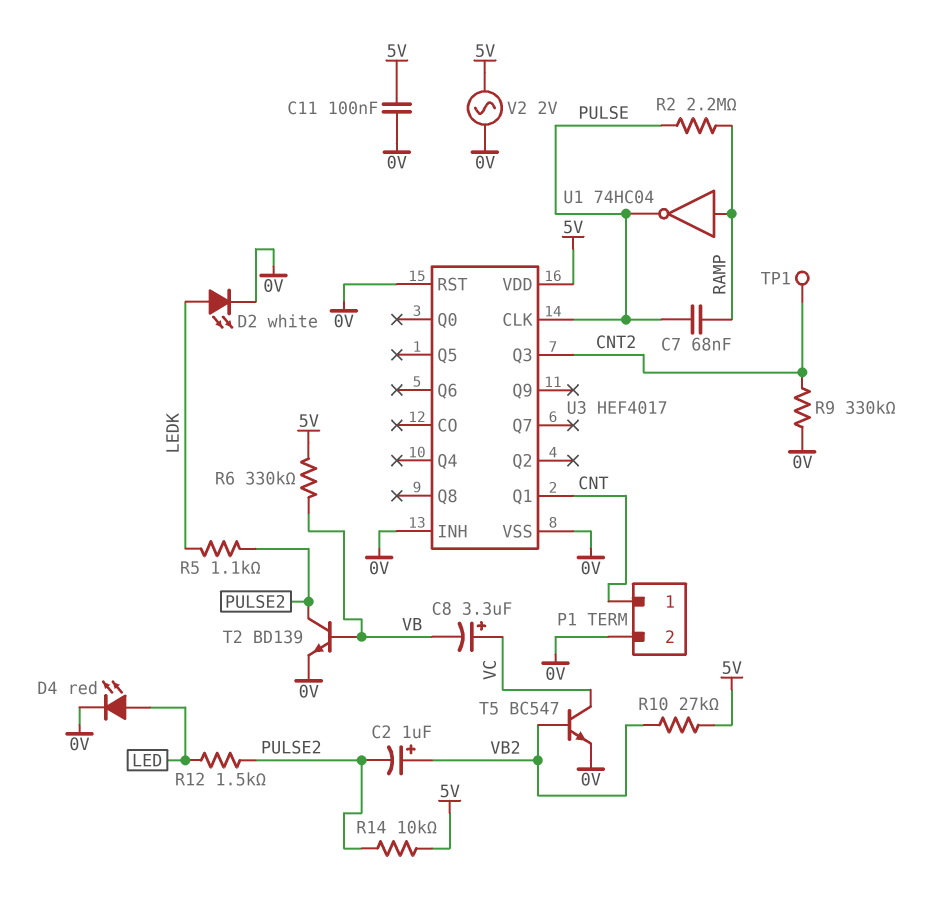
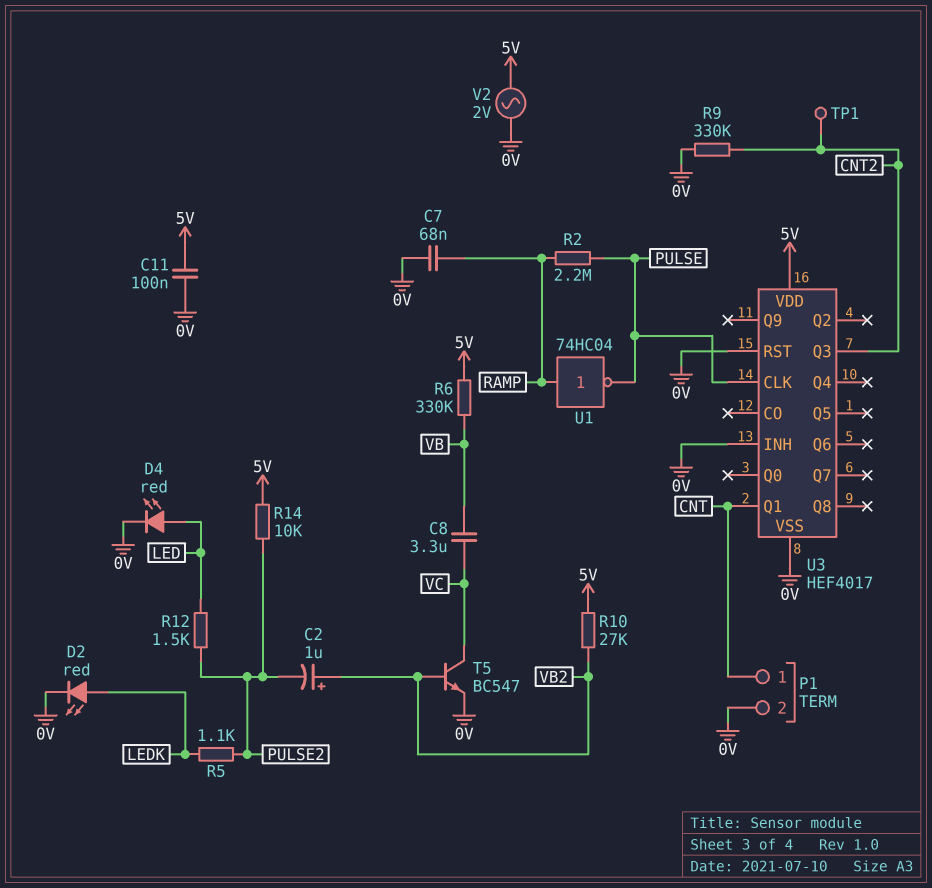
C7: 68nF (PULSE, RAMP) -> 68nF (0V, RAMP)
C8: 3.3uF (plus VC, minus VB) -> 3.3uF (VB, VC)
D2: LED white (A LEDK, K 0V) -> LED red (A LEDK, K 0V)
T2: NPN BD139 (B VB, C PULSE2, E 0V) -> none

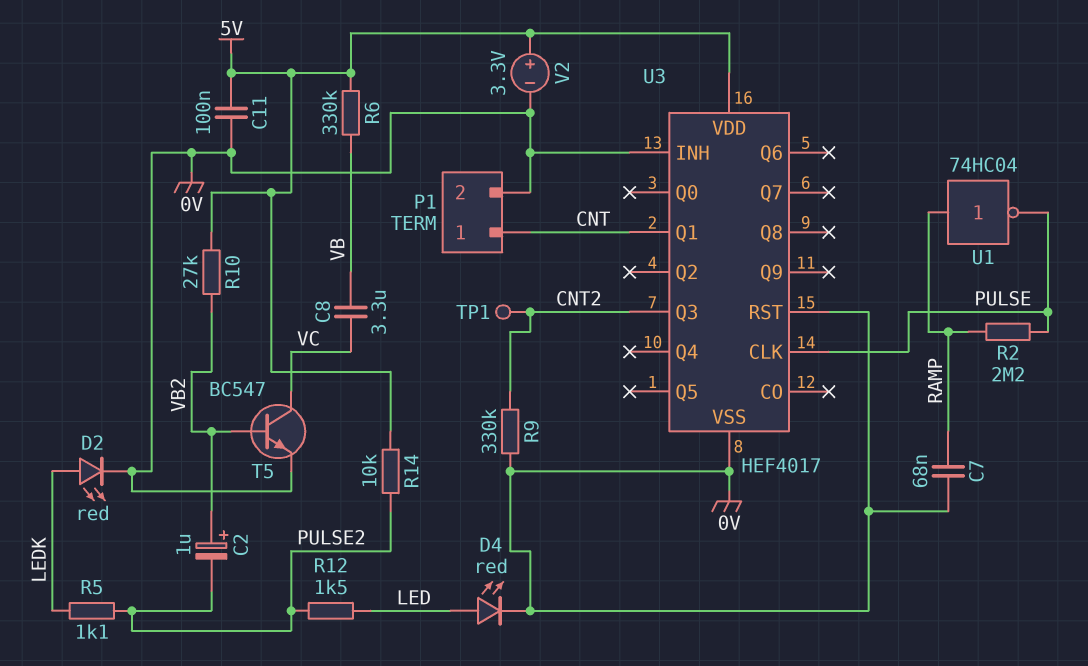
V2: AC 2V (0V, 5V) -> 3.3V (plus 5V, minus 0V)

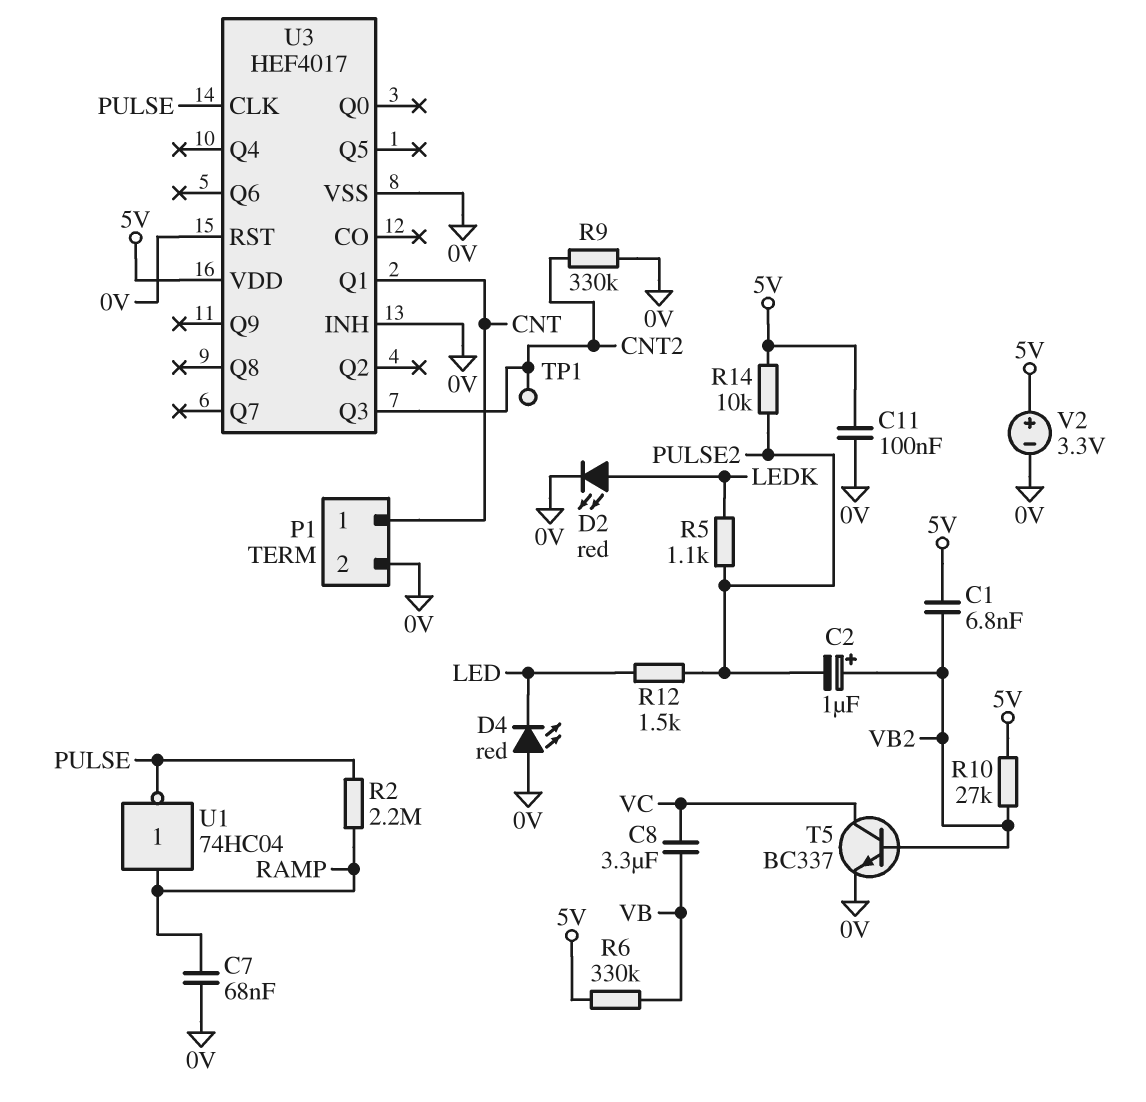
C1: none -> 6.8nF (5V, VB2)
D4: LED red (A LED, K 0V) -> LED red (A 0V, K LED)
T5: NPN BC547 (B VB2, C VC, E 0V) -> NPN BC337 (B VB2, C VC, E 0V)

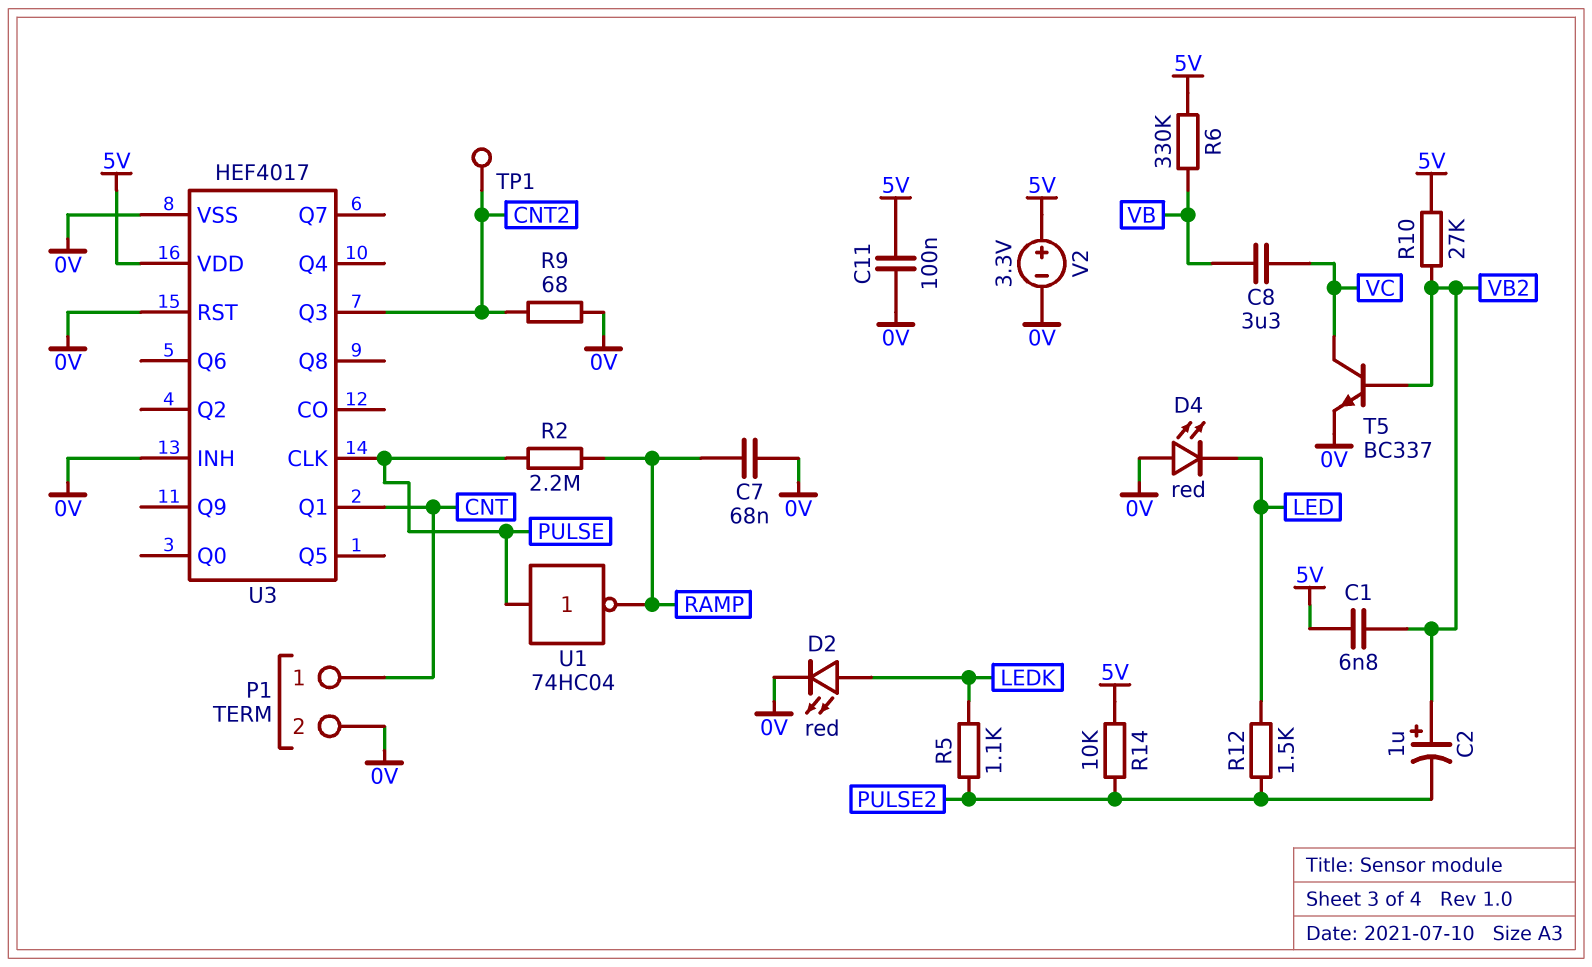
R9: 330k (0V, CNT2) -> 68 (0V, CNT2)
U1: NOT 74HC04 (in RAMP, out PULSE) -> NOT 74HC04 (in PULSE, out RAMP)

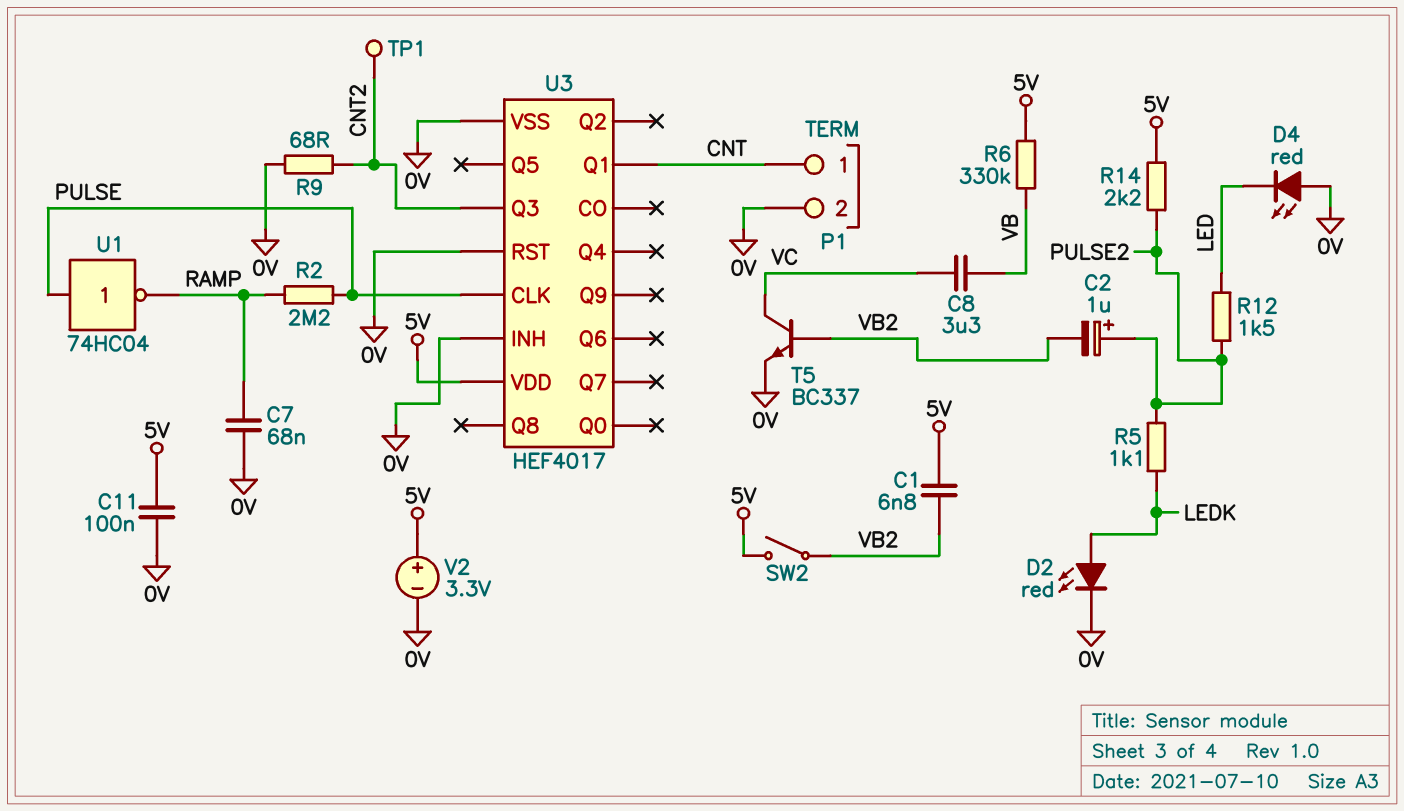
C2: 1uF (plus VB2, minus PULSE2) -> 1uF (plus PULSE2, minus VB2)
R10: 27k (5V, VB2) -> none
R14: 10k (5V, PULSE2) -> 2.2k (5V, PULSE2)
SW2: none -> switch (5V, VB2)

